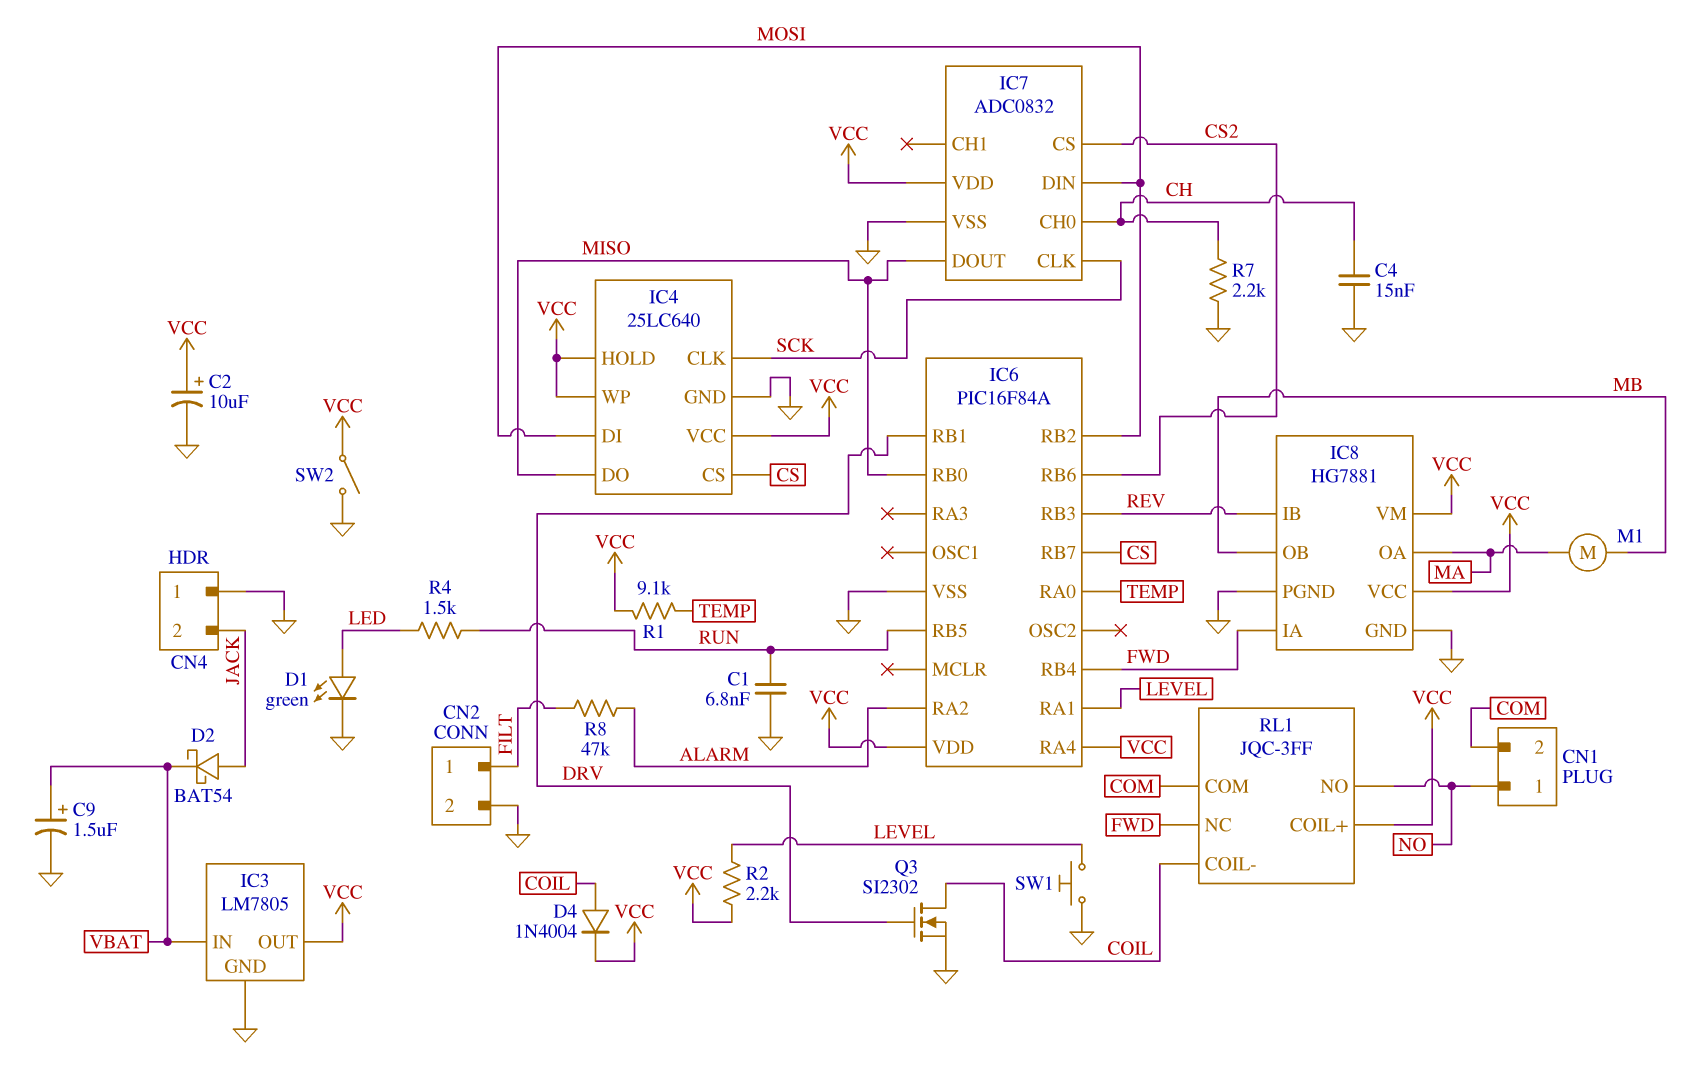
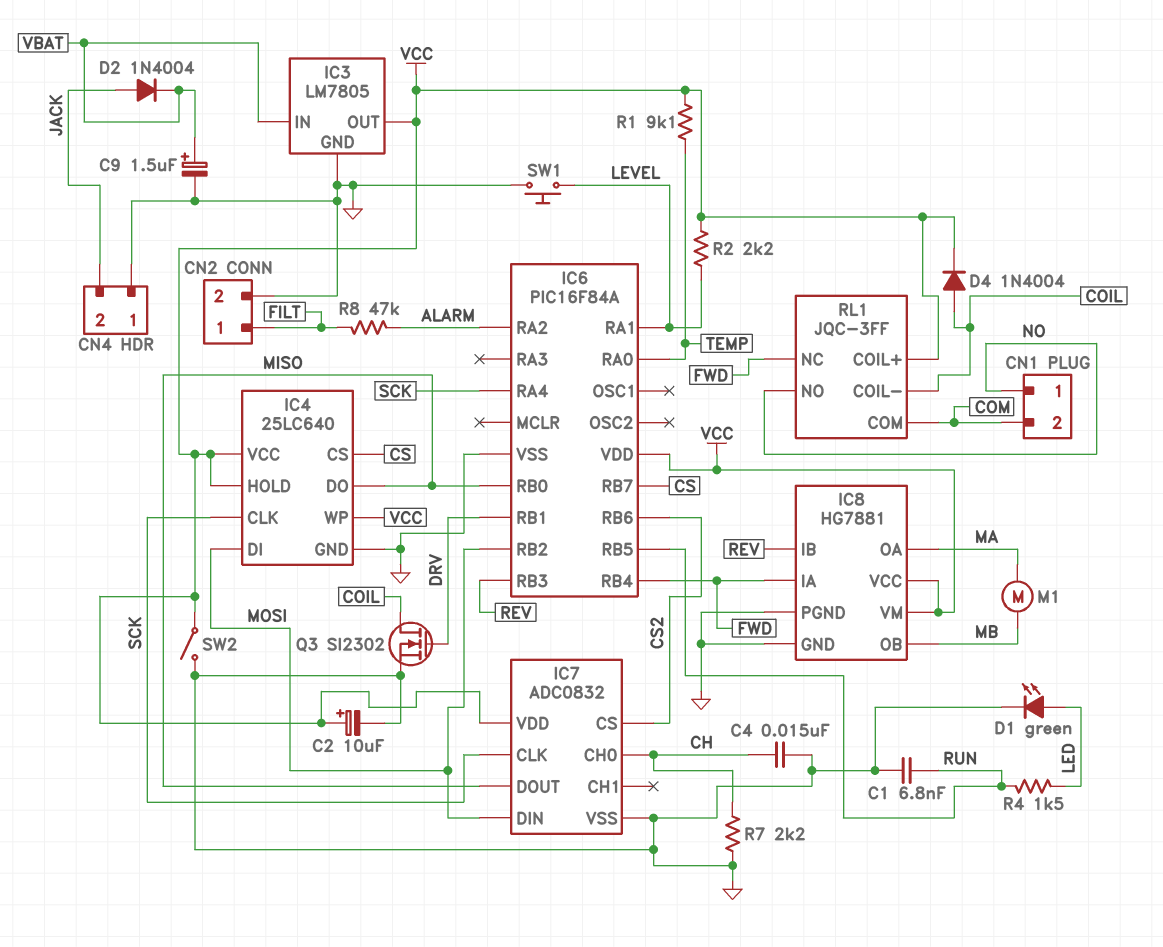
D2: schottky BAT54 (A JACK, K VBAT) -> diode 1N4004 (A JACK, K VBAT)
IC6 pin RA4: VCC -> SCK

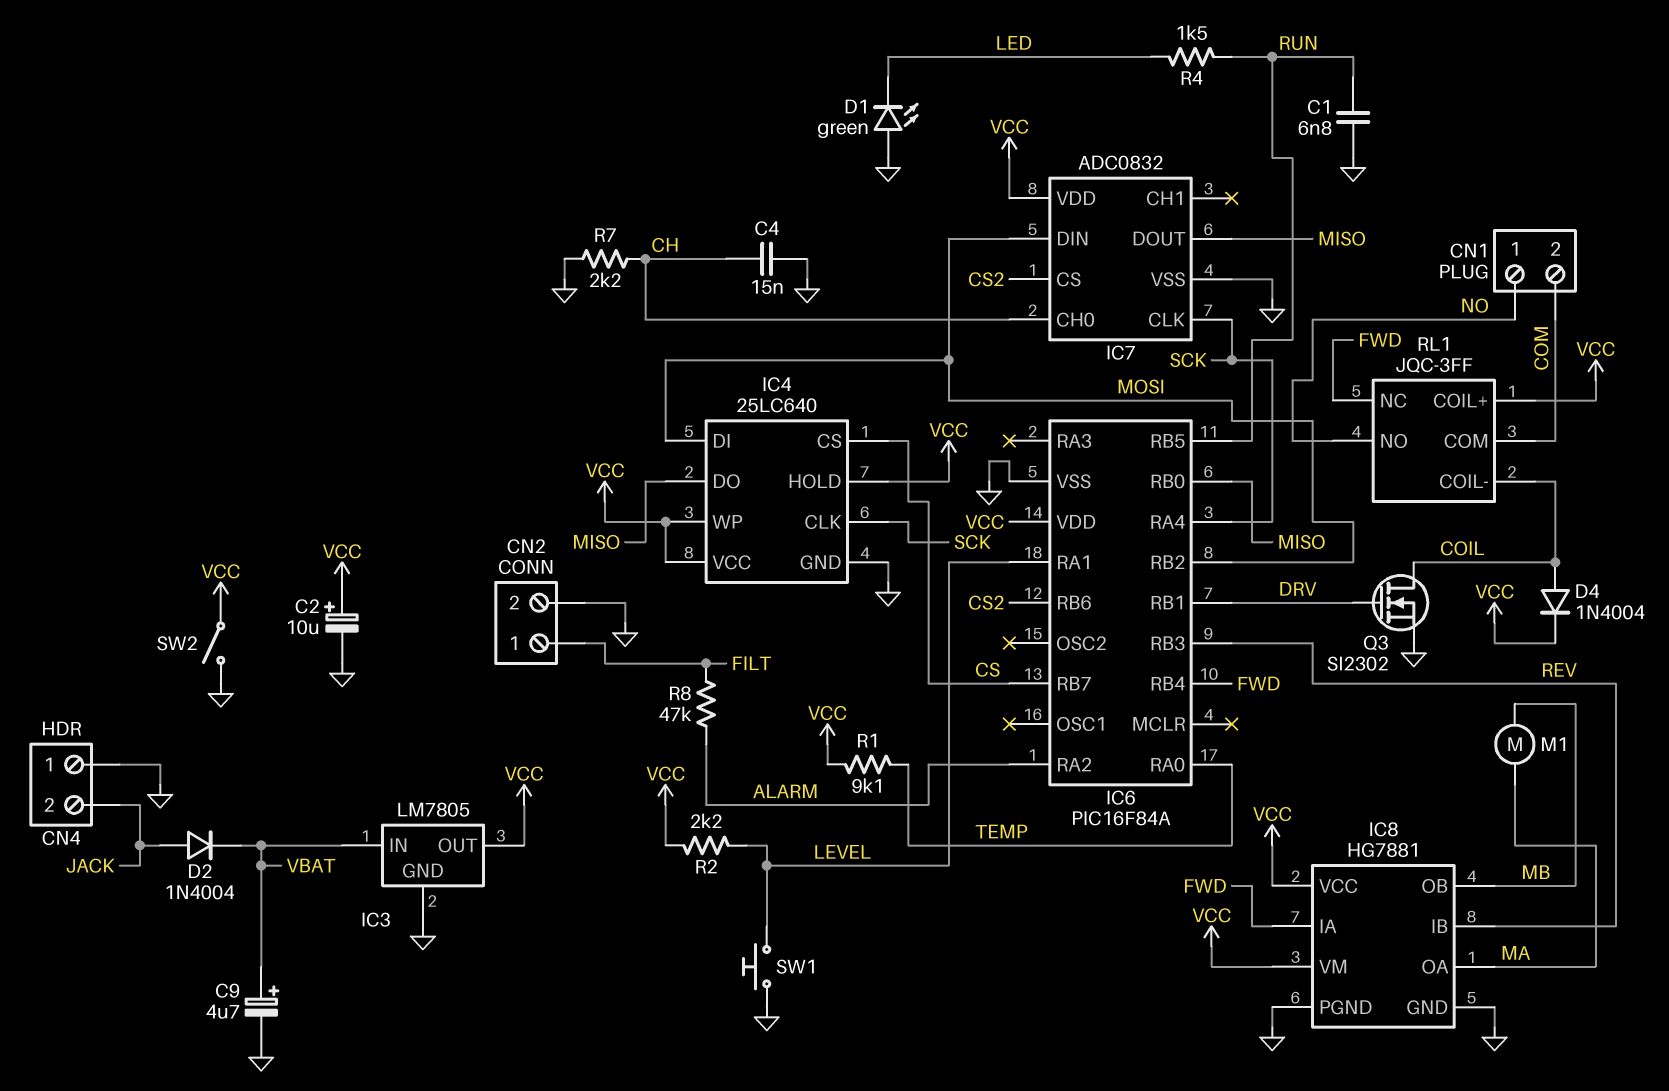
C9: 1.5uF (plus VBAT, minus GND) -> 4.7uF (plus VBAT, minus GND)
D1: LED green (A LED, K GND) -> LED green (A GND, K LED)

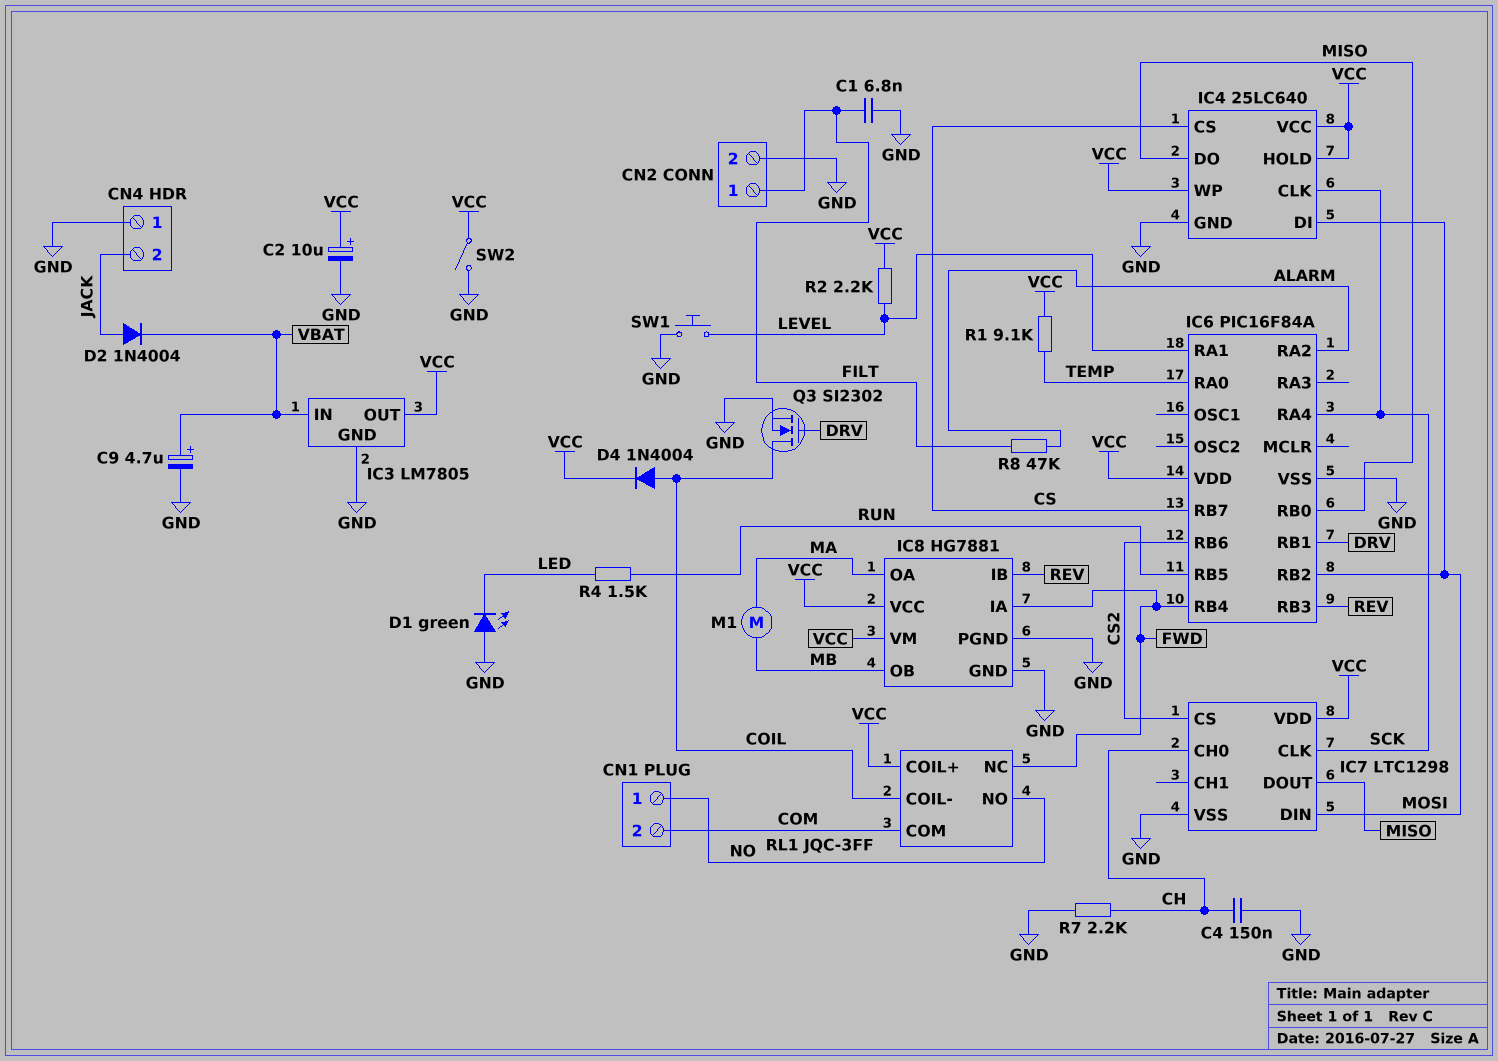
C1: 6.8nF (GND, RUN) -> 6.8nF (FILT, GND)
C4: 15nF (CH, GND) -> 150nF (CH, GND)
IC7: ADC0832 -> LTC1298

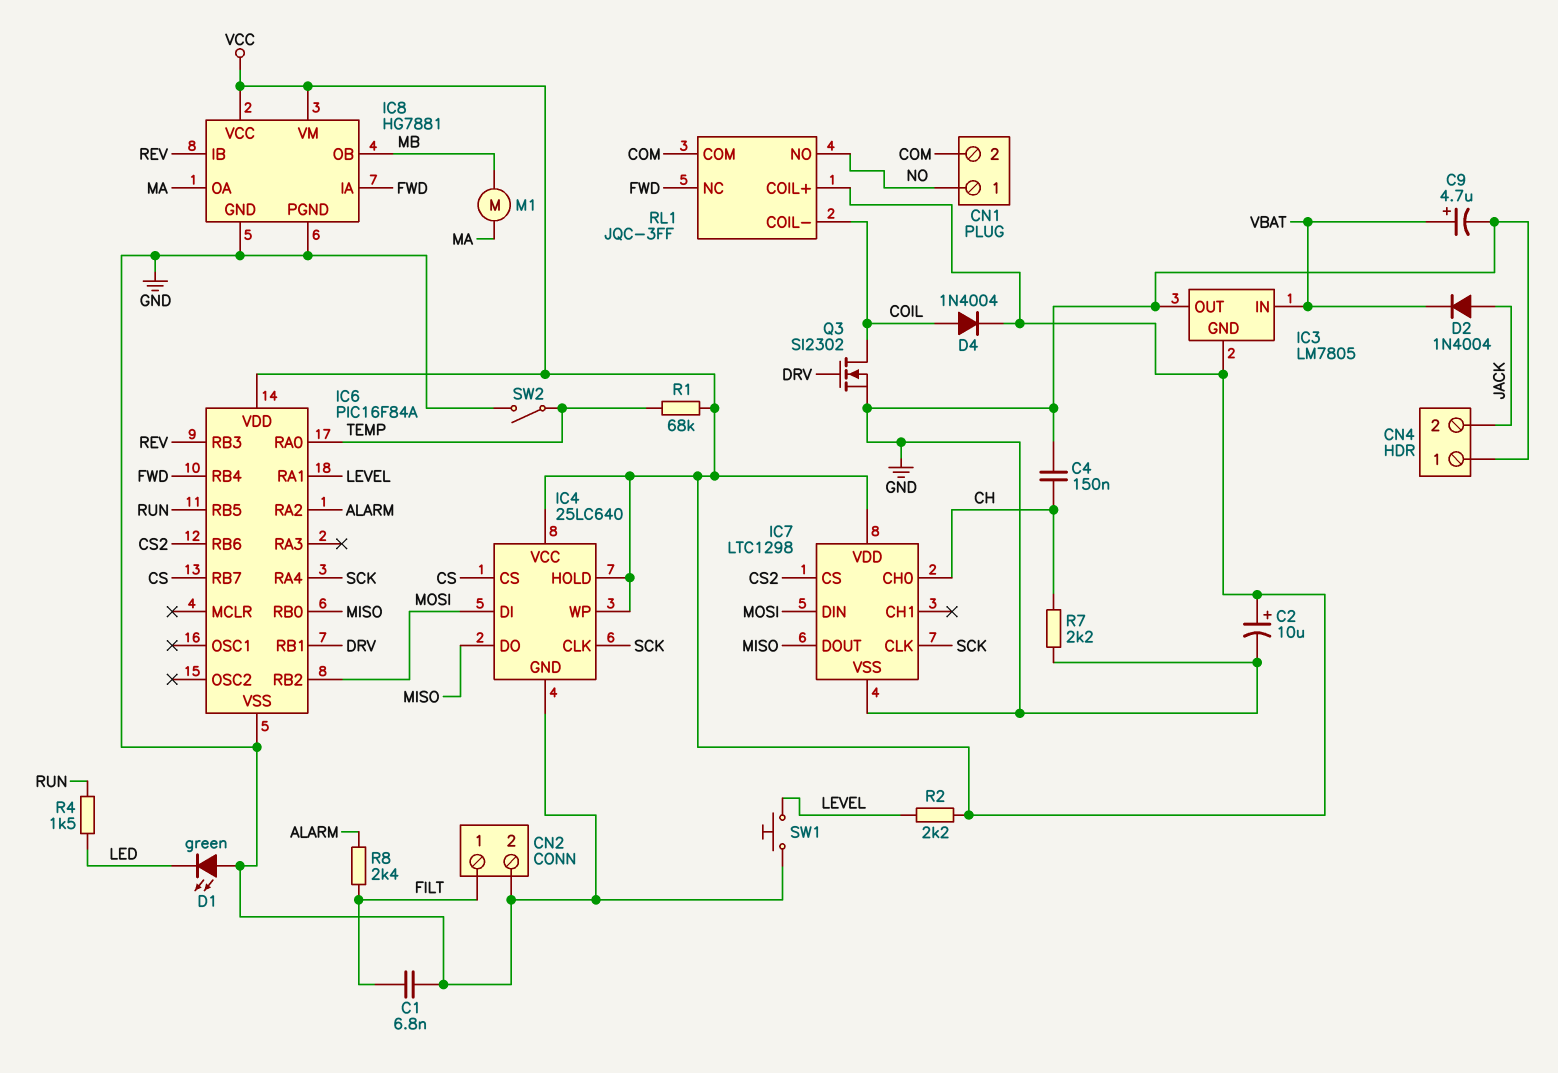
IC3 pin GND: GND -> VCC
IC3 pin OUT: VCC -> GND
R1: 9.1k (TEMP, VCC) -> 68k (TEMP, VCC)
R8: 47k (ALARM, FILT) -> 2.4k (ALARM, FILT)
SW2: switch (GND, VCC) -> switch (GND, TEMP)

